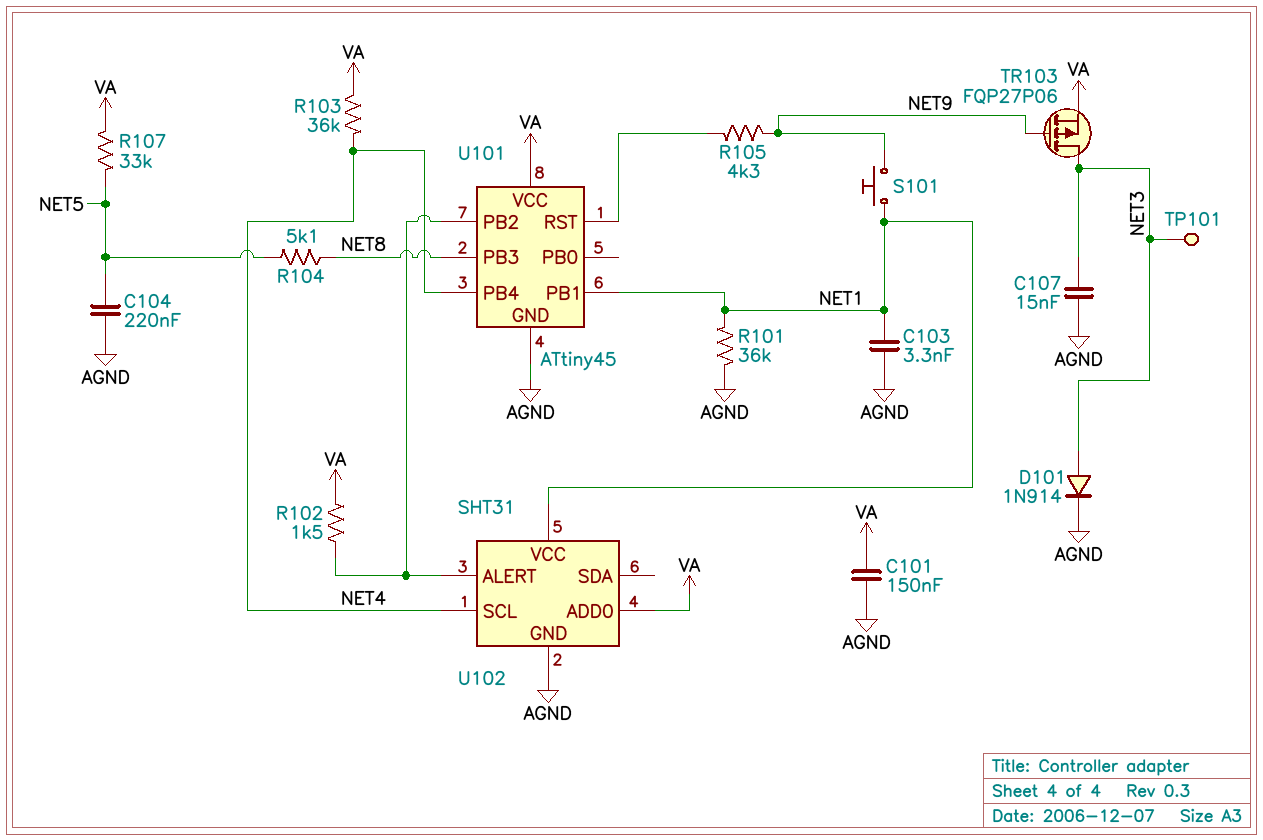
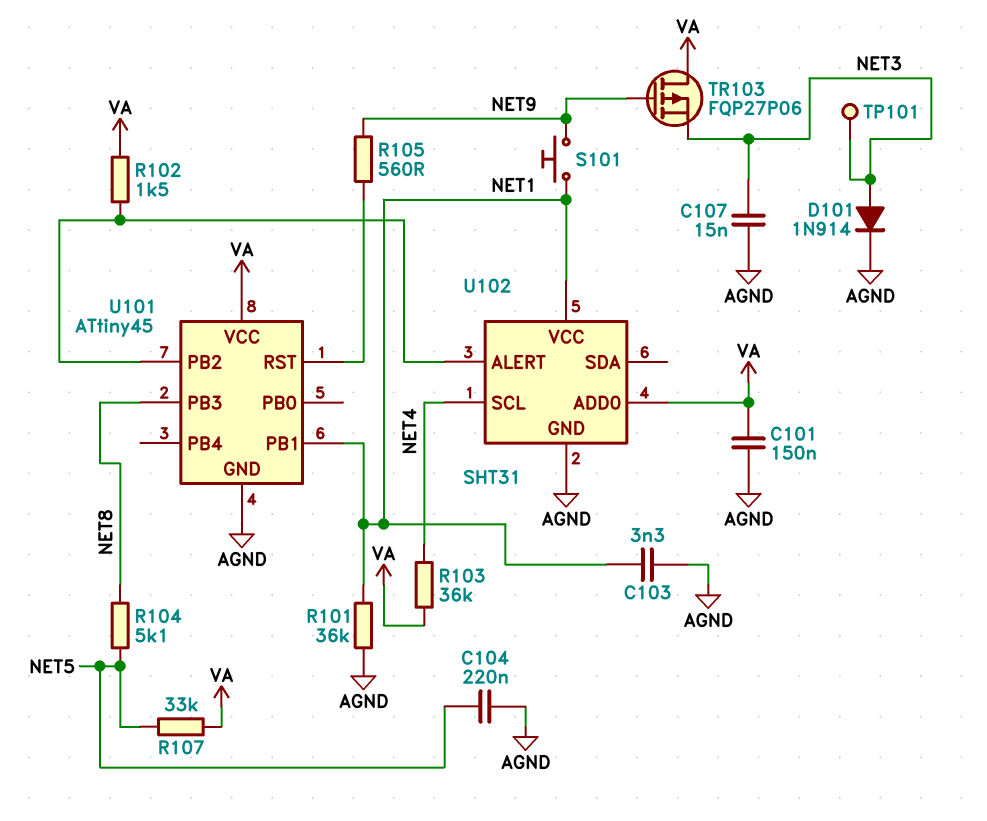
R105: 4.3k (NET9, U101/RST) -> 560 (NET9, U101/RST)
TR103: PMOS FQP27P06 (G NET9, D NET3, S VA) -> PMOS FQP27P06 (G NET9, D VA, S NET3)
U101 pin PB4: NET4 -> none

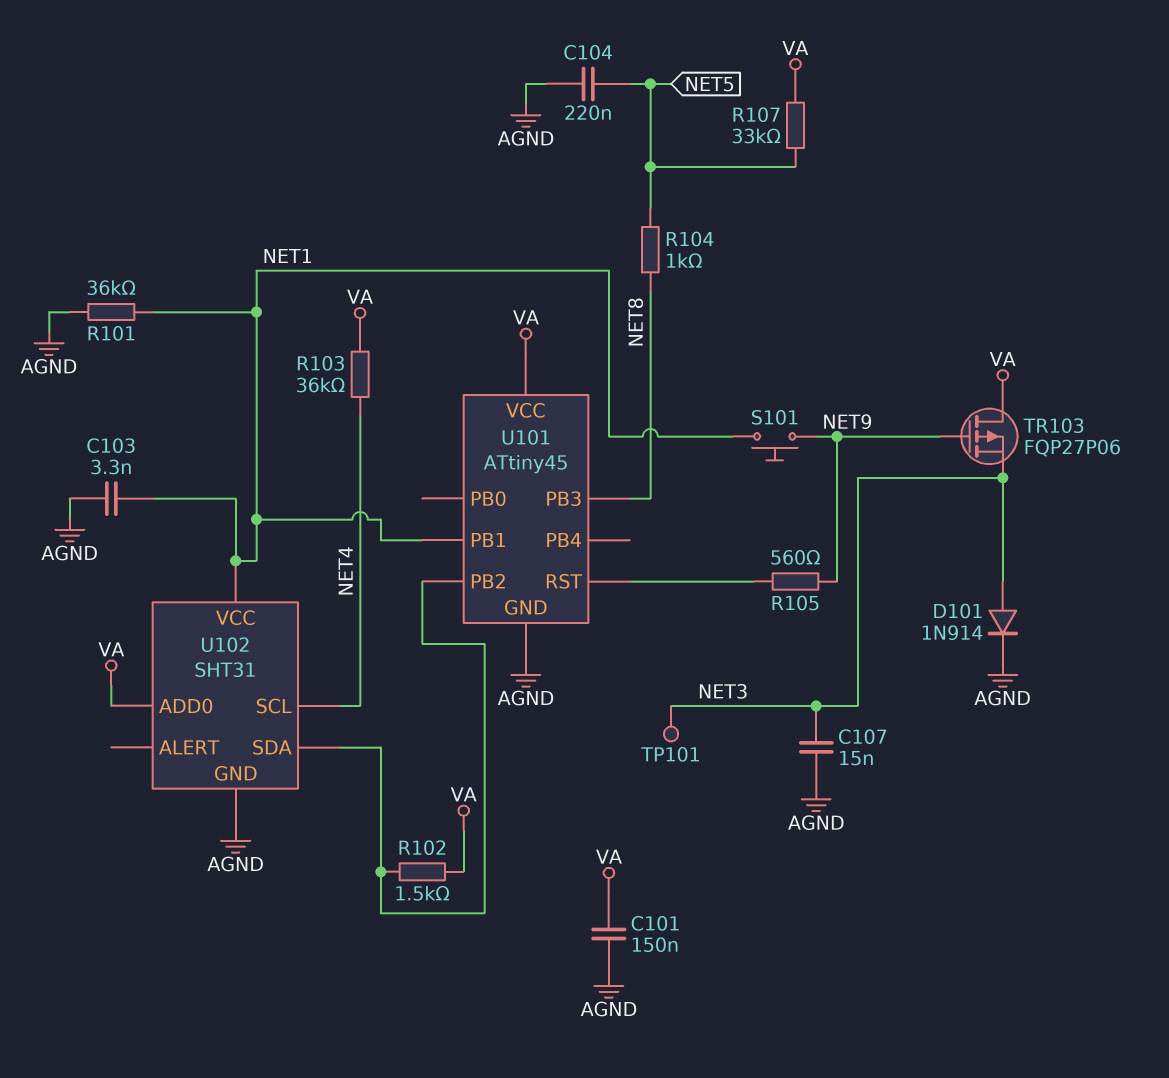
R104: 5.1k (NET5, NET8) -> 1k (NET5, NET8)
U102 pin ALERT: U101/PB2 -> none
U102 pin SDA: none -> U101/PB2

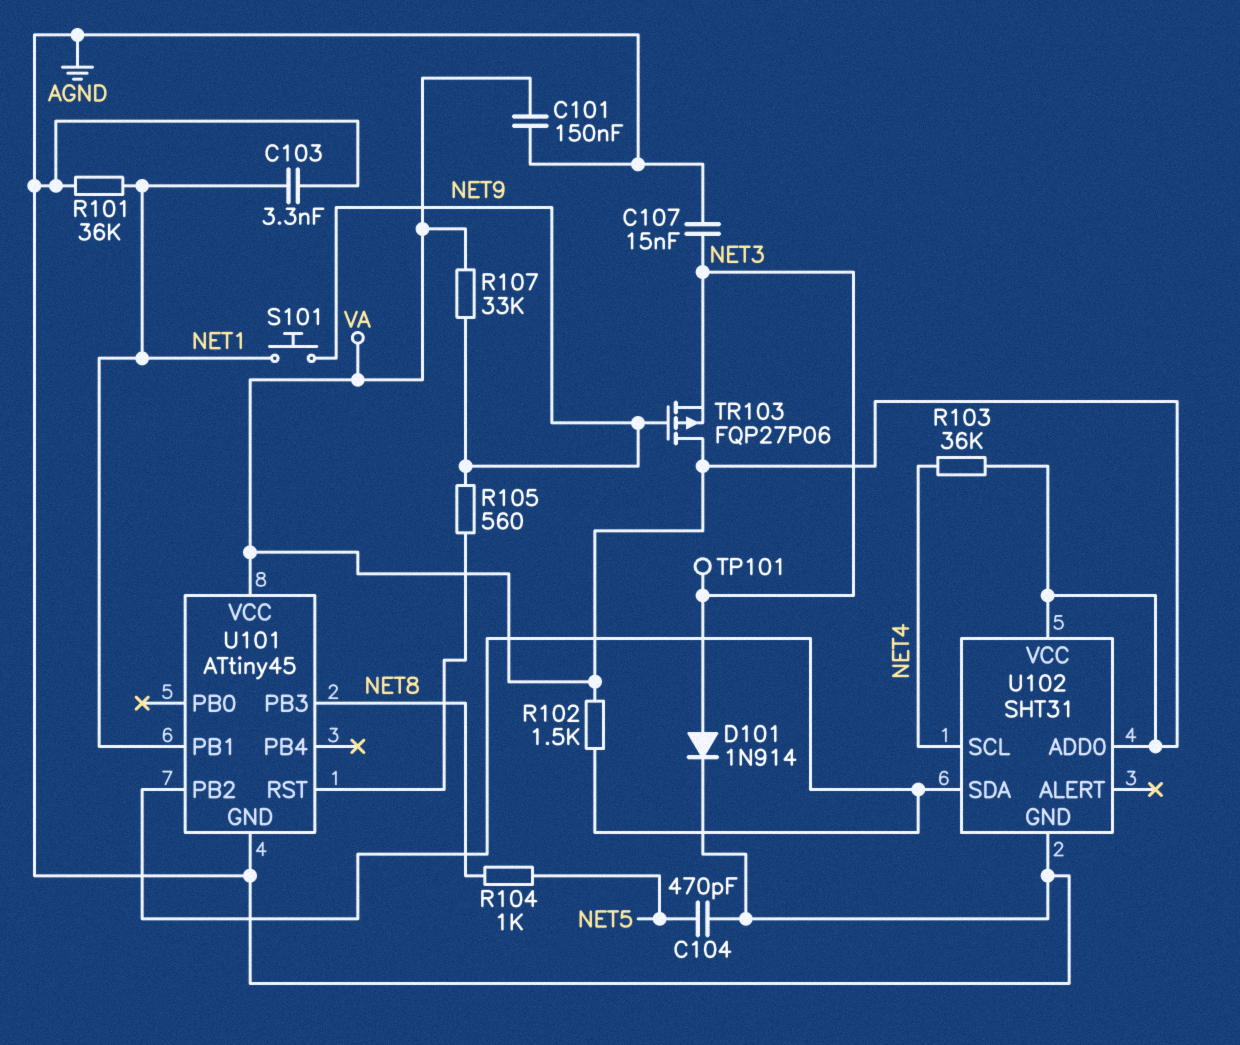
C104: 220nF (AGND, NET5) -> 470pF (AGND, NET5)
R107: 33k (NET5, VA) -> 33k (NET9, VA)
U102 pin VCC: NET1 -> VA

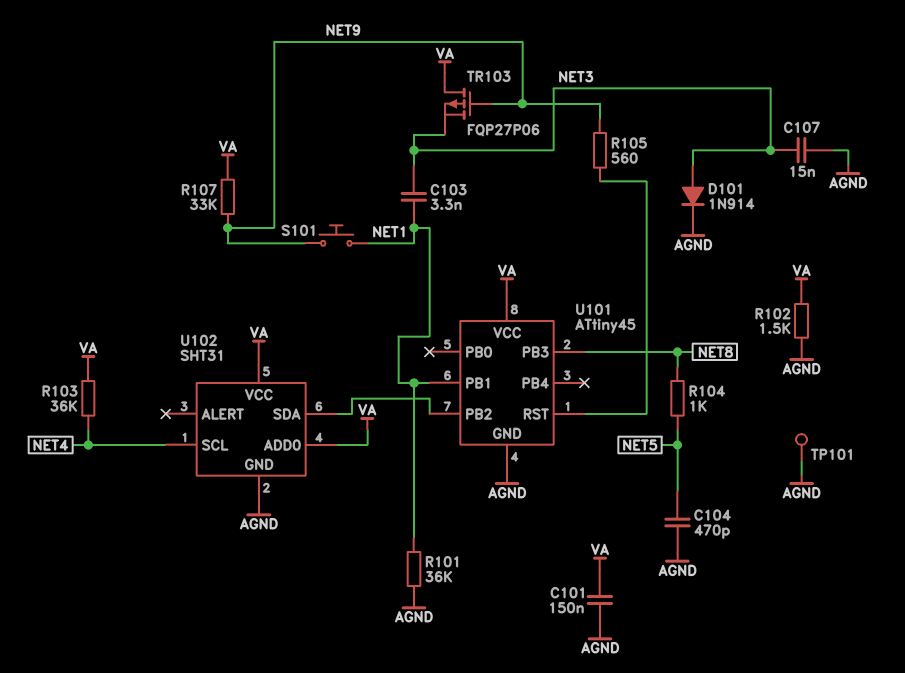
C103: 3.3nF (AGND, NET1) -> 3.3nF (NET1, NET3)
R102: 1.5k (U101/PB2, VA) -> 1.5k (AGND, VA)
TP101: test point (NET3) -> test point (AGND)

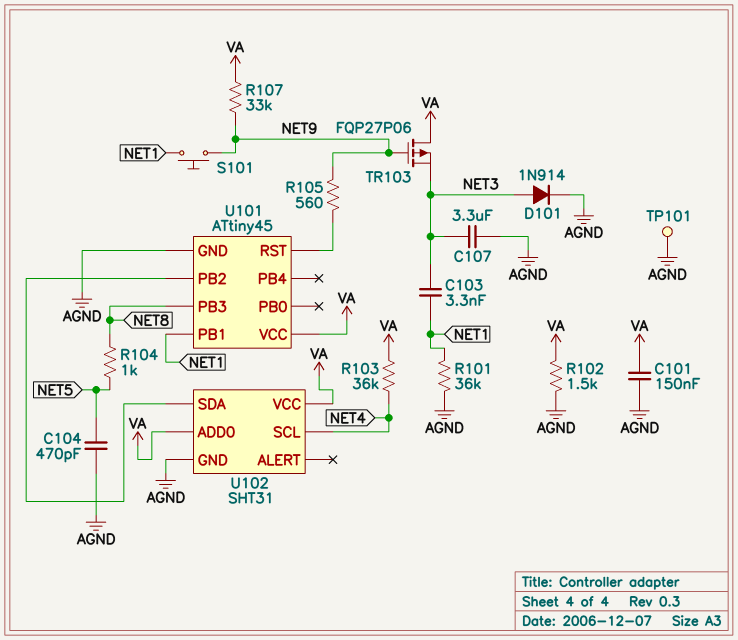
C107: 15nF (AGND, NET3) -> 3.3uF (AGND, NET3)

